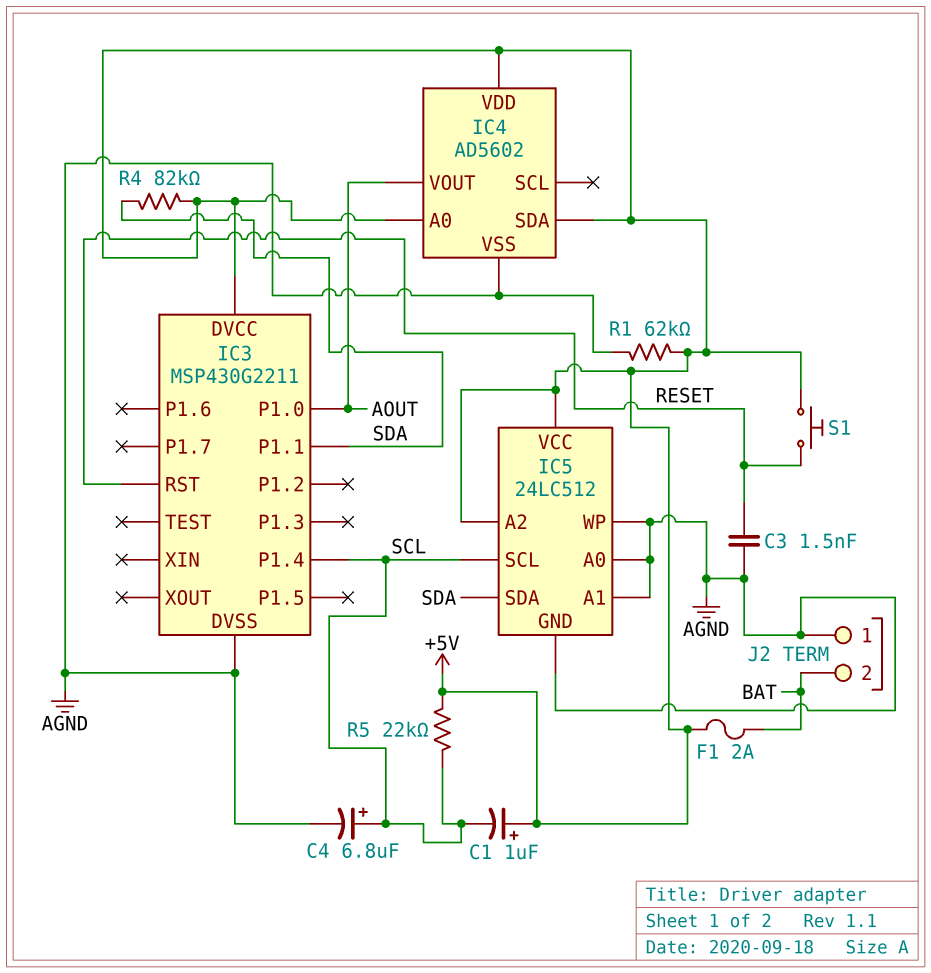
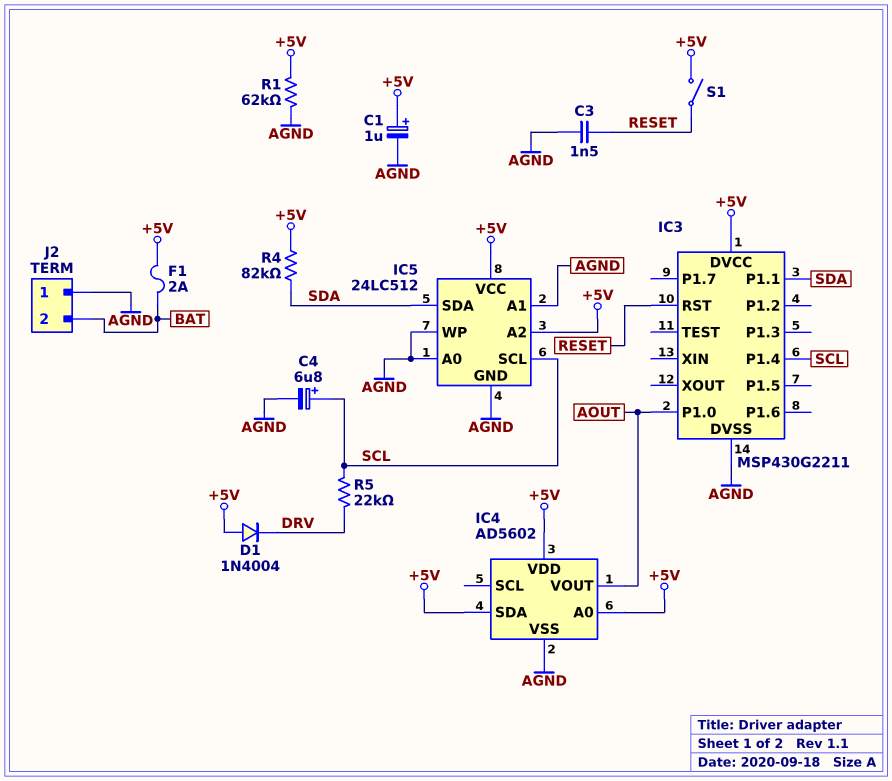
C1: 1uF (plus +5V, minus SCL) -> 1uF (plus +5V, minus AGND)
D1: none -> diode 1N4004 (A +5V, K DRV)
R5: 22k (+5V, SCL) -> 22k (DRV, SCL)
S1: button (+5V, RESET) -> switch (+5V, RESET)

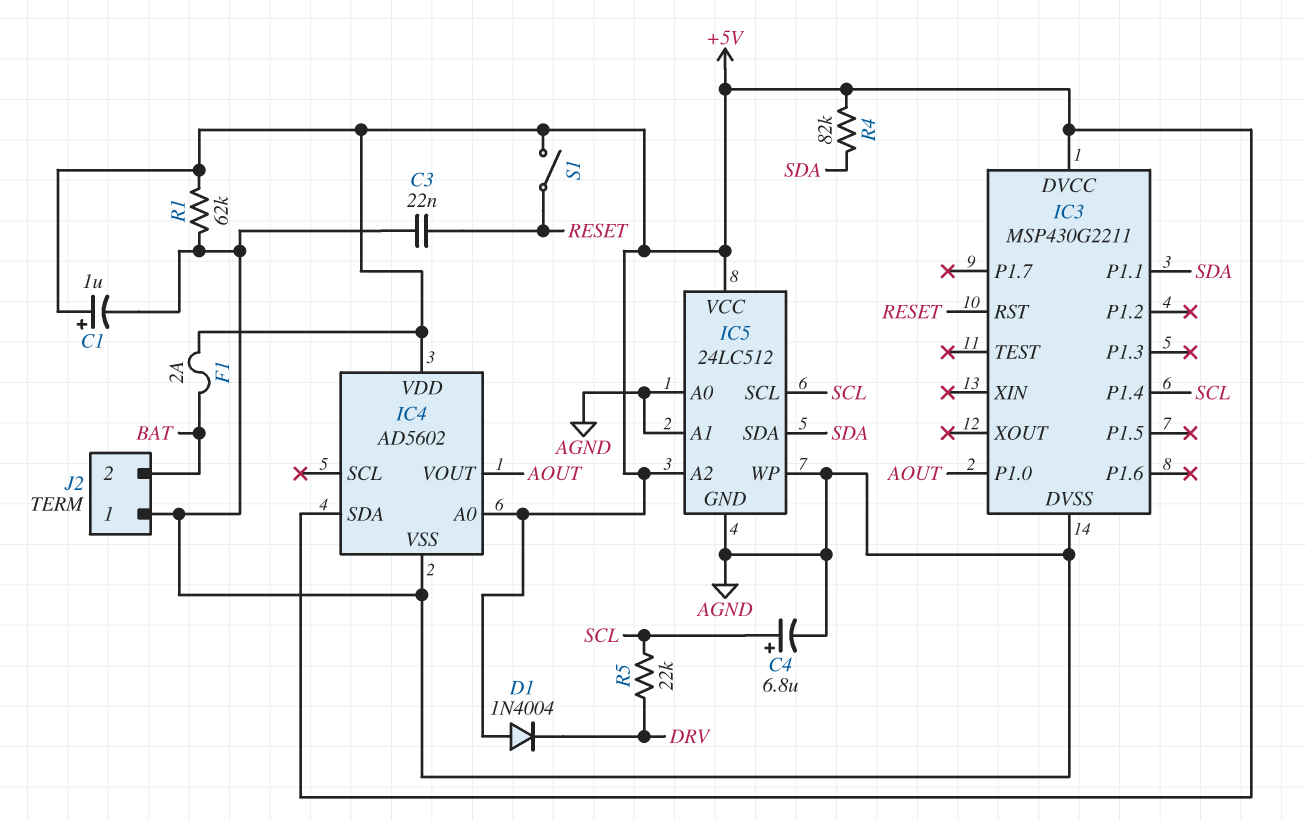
C3: 1.5nF (AGND, RESET) -> 22nF (AGND, RESET)

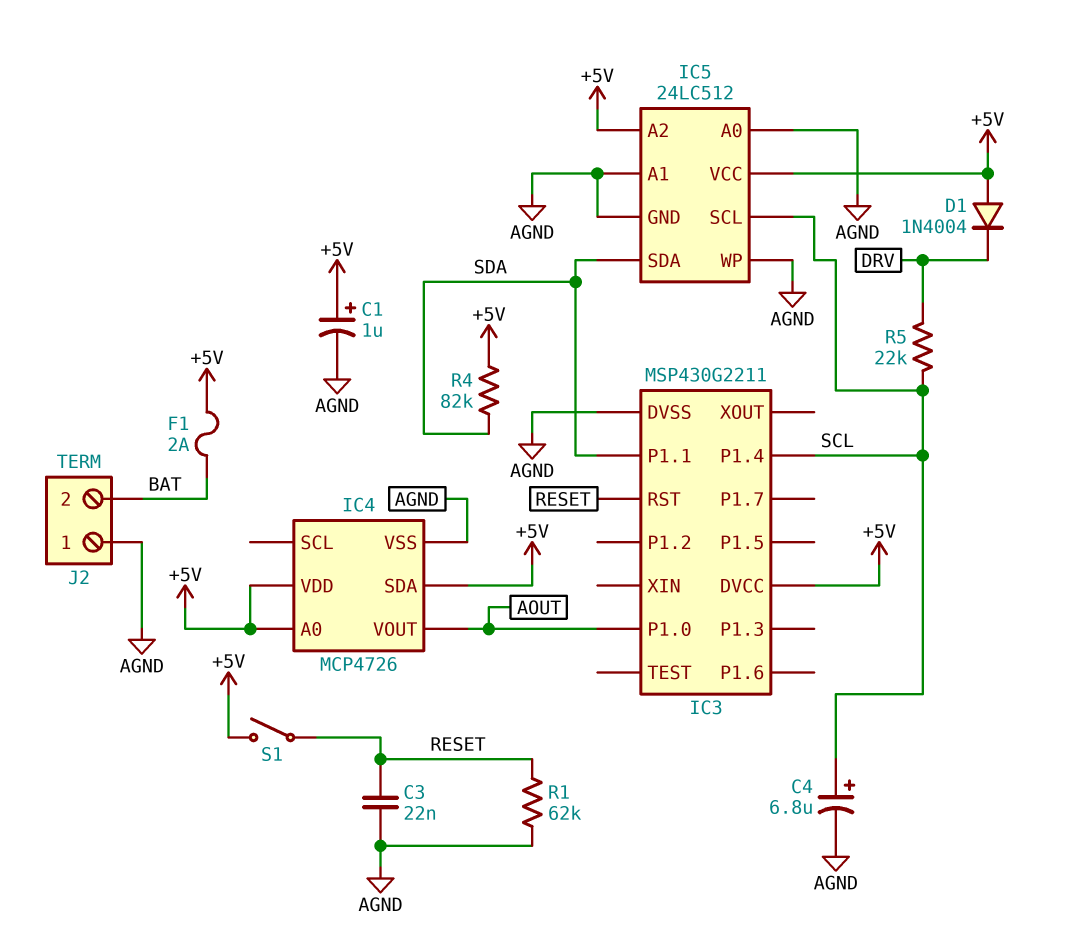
IC4: AD5602 -> MCP4726
R1: 62k (+5V, AGND) -> 62k (AGND, RESET)

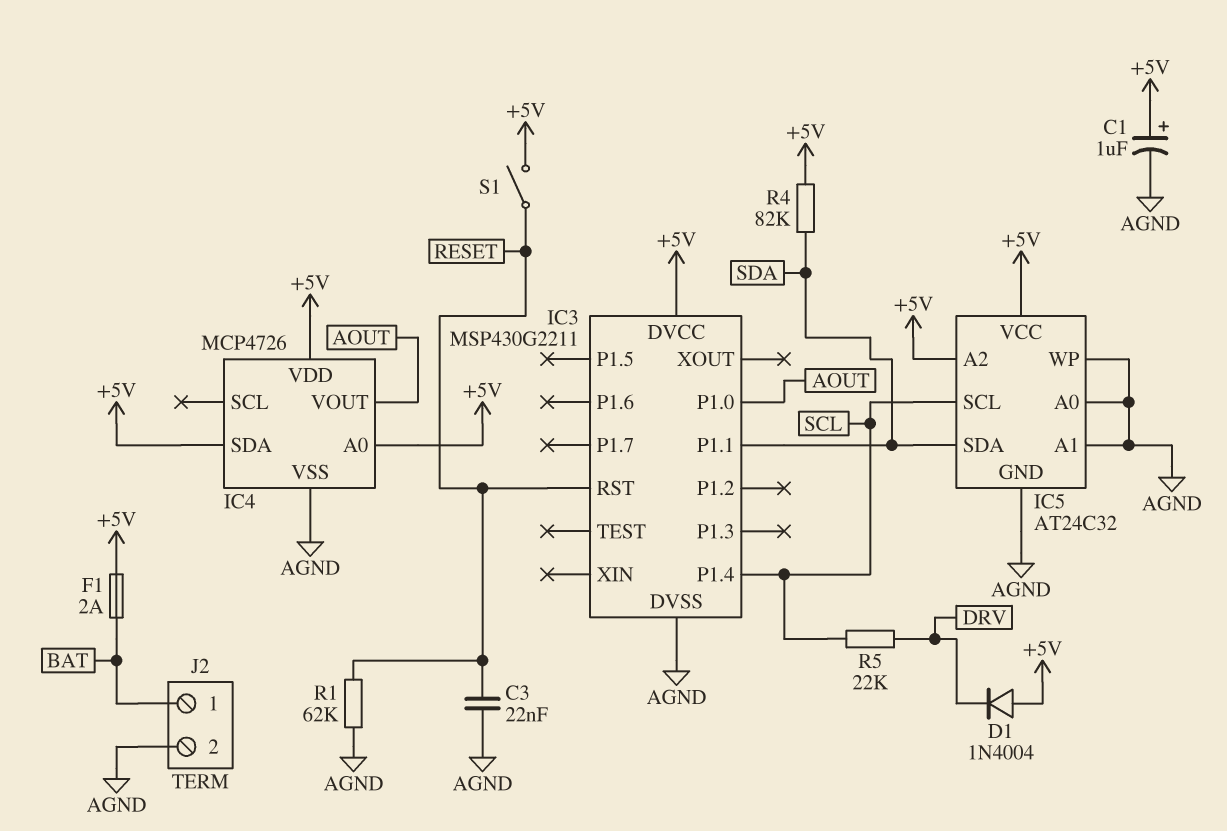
C4: 6.8uF (plus SCL, minus AGND) -> none
IC5: 24LC512 -> AT24C32
J2 pin 1: AGND -> BAT
J2 pin 2: BAT -> AGND

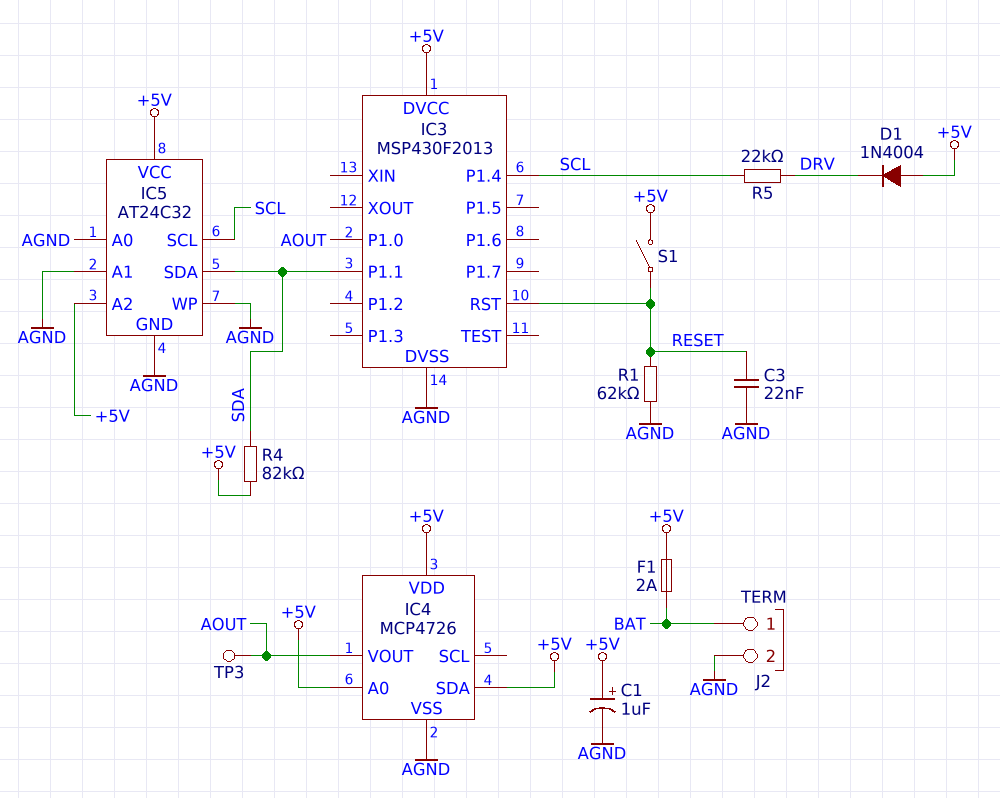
IC3: MSP430G2211 -> MSP430F2013
TP3: none -> test point (AOUT)

